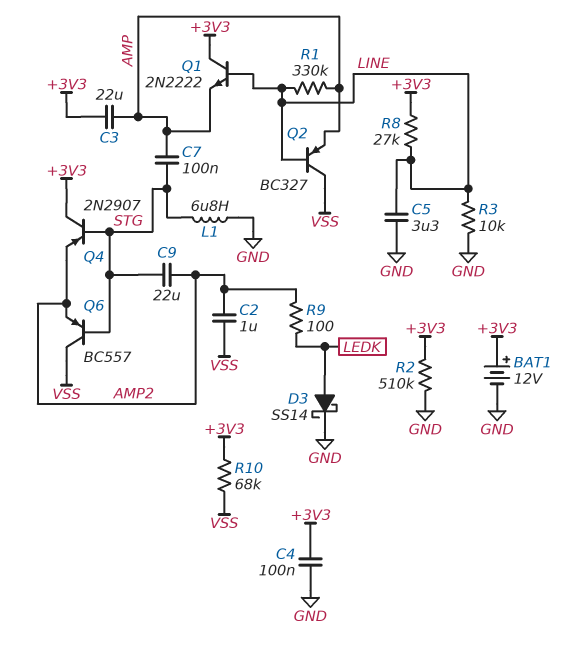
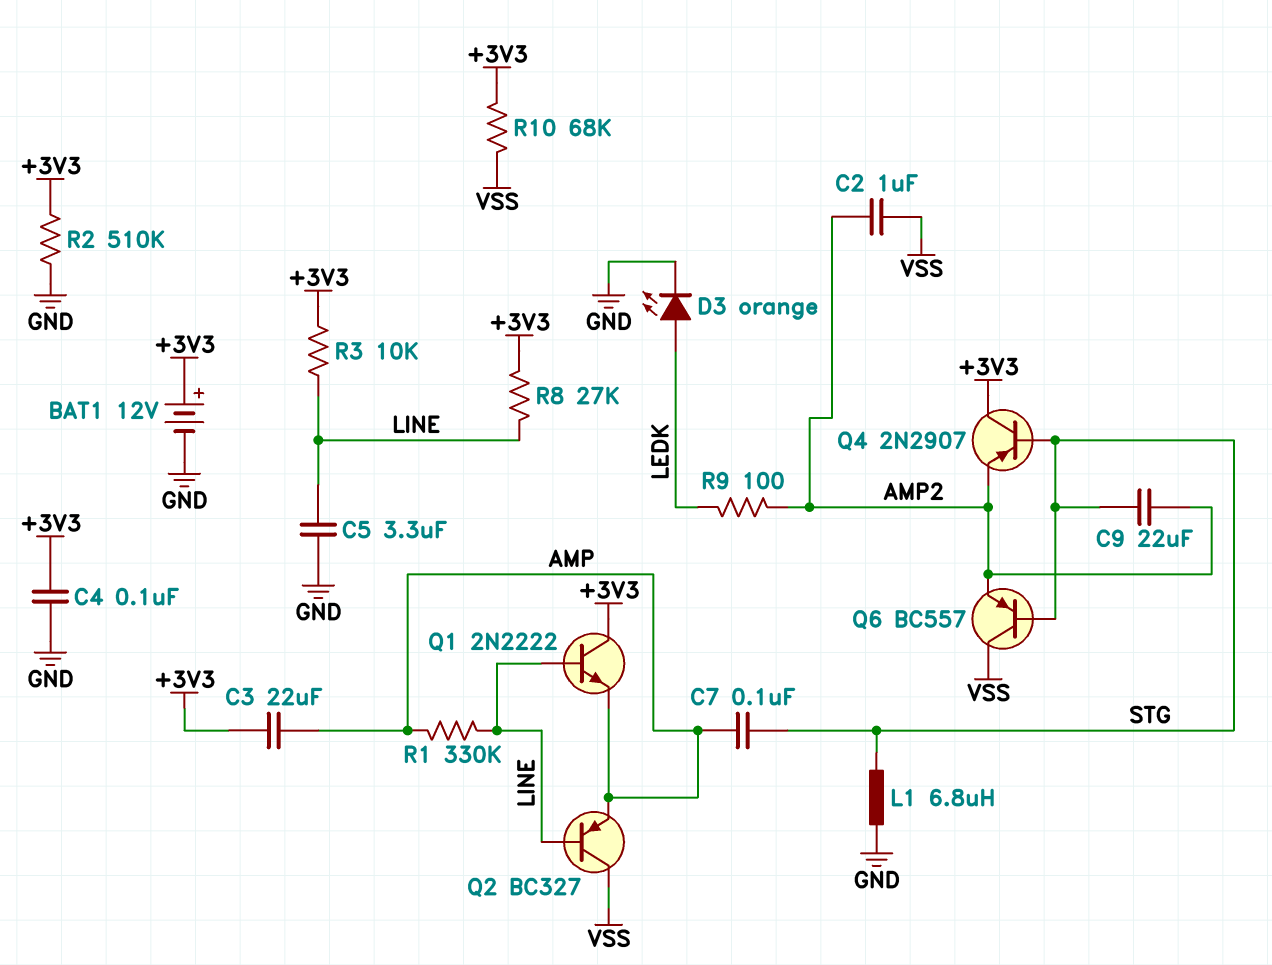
D3: schottky SS14 (A LEDK, K GND) -> LED orange (A LEDK, K GND)
R3: 10k (GND, LINE) -> 10k (+3V3, LINE)

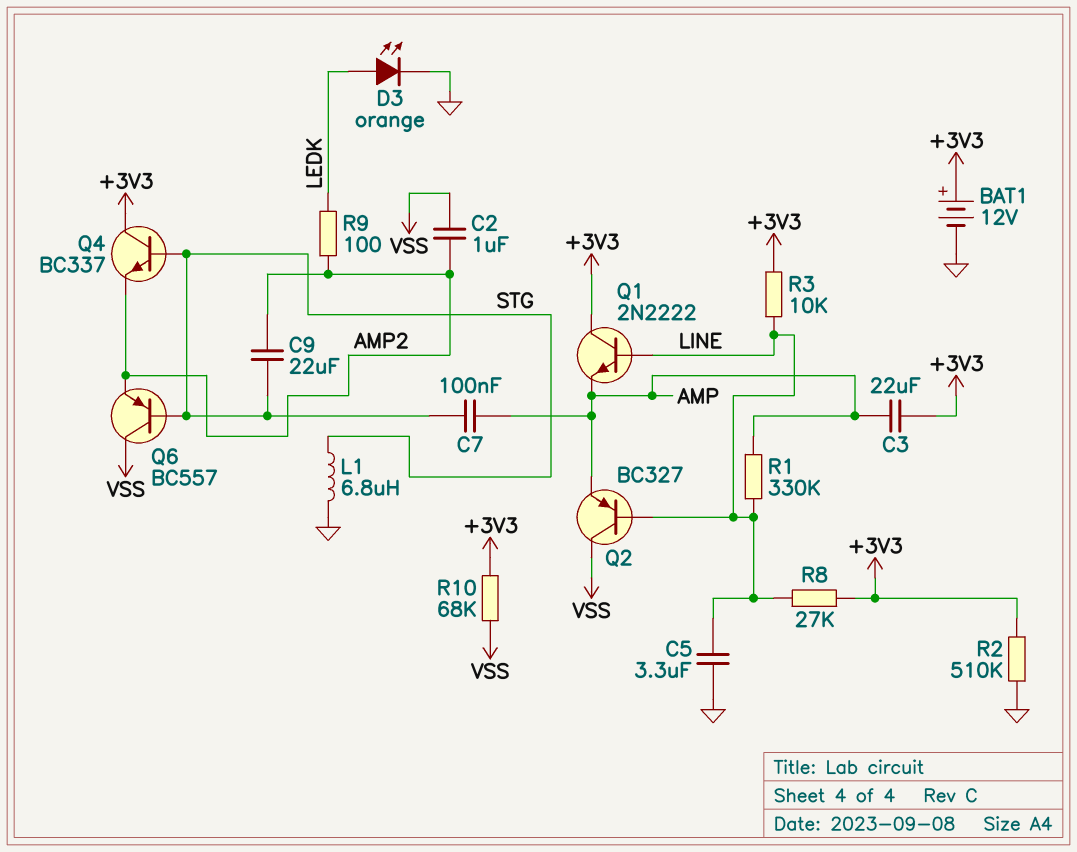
C4: 100nF (+3V3, GND) -> none
Q4: PNP 2N2907 (B STG, C +3V3, E AMP2) -> NPN BC337 (B STG, C +3V3, E AMP2)

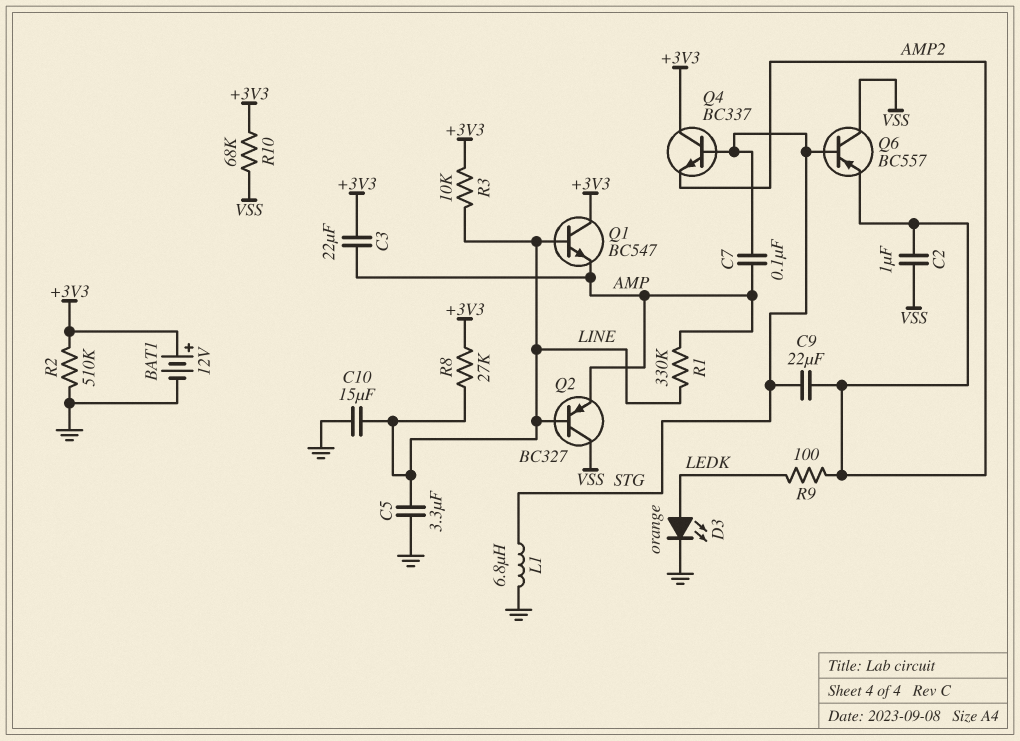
C10: none -> 15uF (GND, LINE)
Q1: NPN 2N2222 (B LINE, C +3V3, E AMP) -> NPN BC547 (B LINE, C +3V3, E AMP)

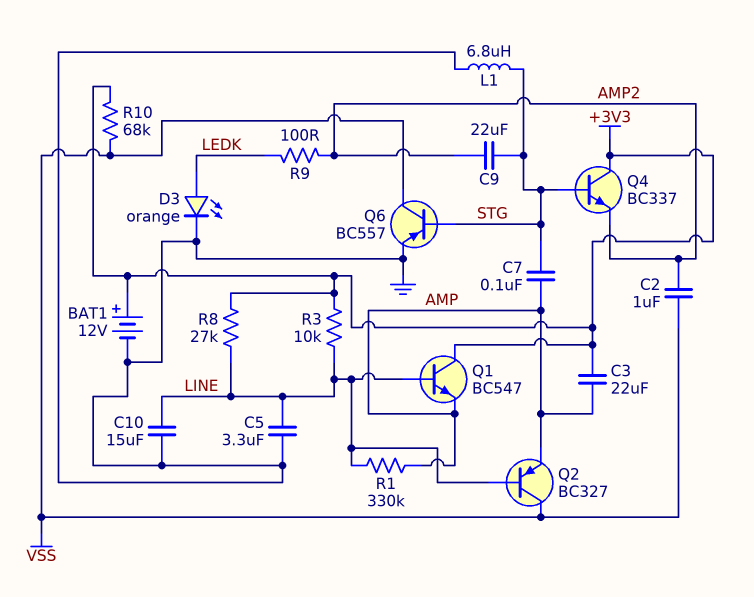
Q6: PNP BC557 (B STG, C VSS, E AMP2) -> PNP BC557 (B STG, C VSS, E GND)
R2: 510k (+3V3, GND) -> none

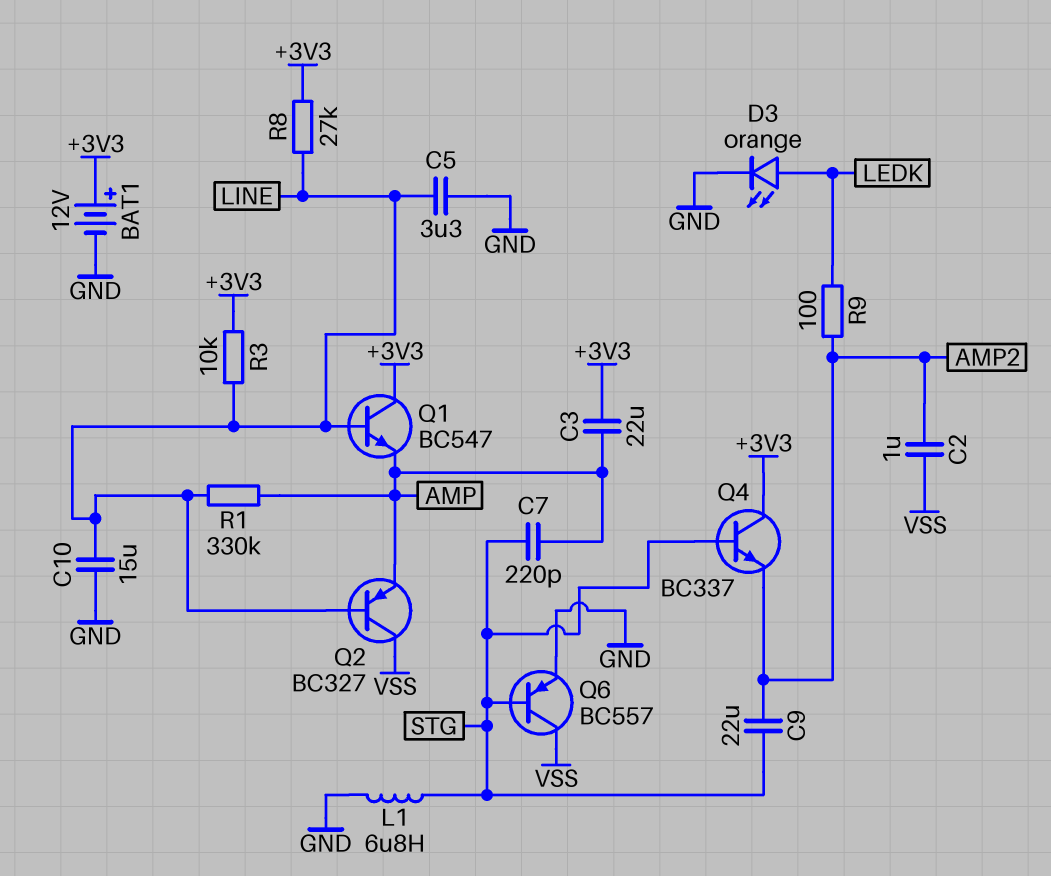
C7: 100nF (AMP, STG) -> 220pF (AMP, STG)
R10: 68k (+3V3, VSS) -> none

